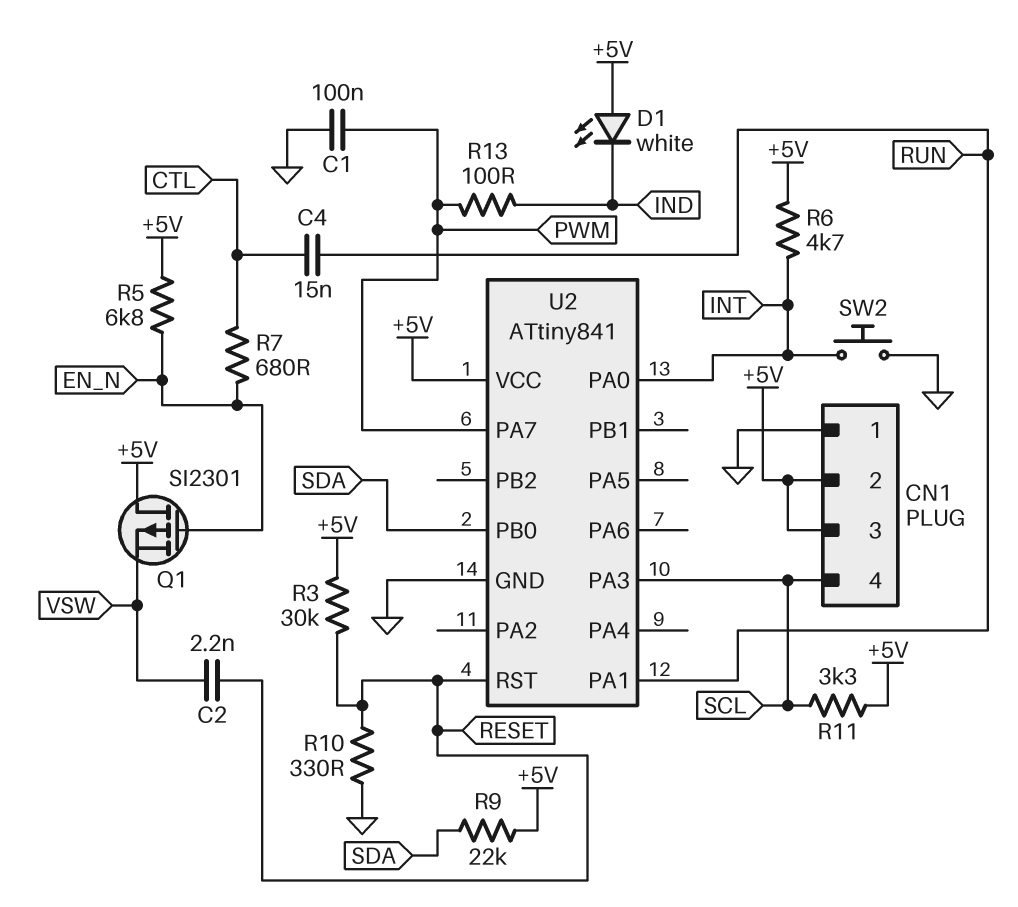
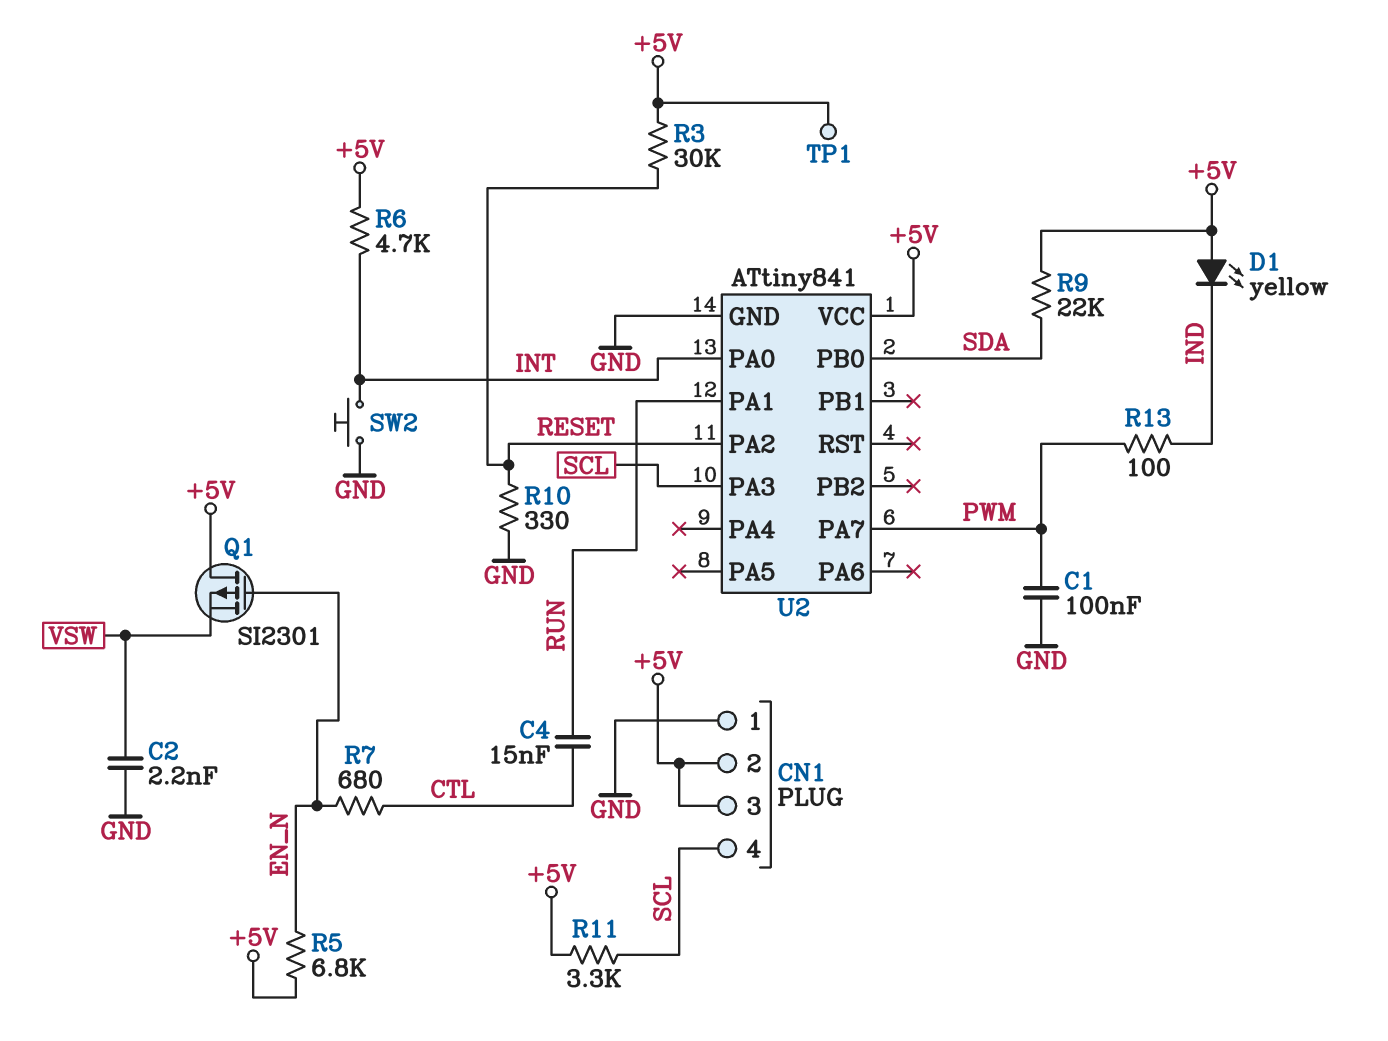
C2: 2.2nF (RESET, VSW) -> 2.2nF (GND, VSW)
D1: LED white (A +5V, K IND) -> LED yellow (A +5V, K IND)
TP1: none -> test point (+5V)
U2 pin PA2: none -> RESET
U2 pin RST: RESET -> none

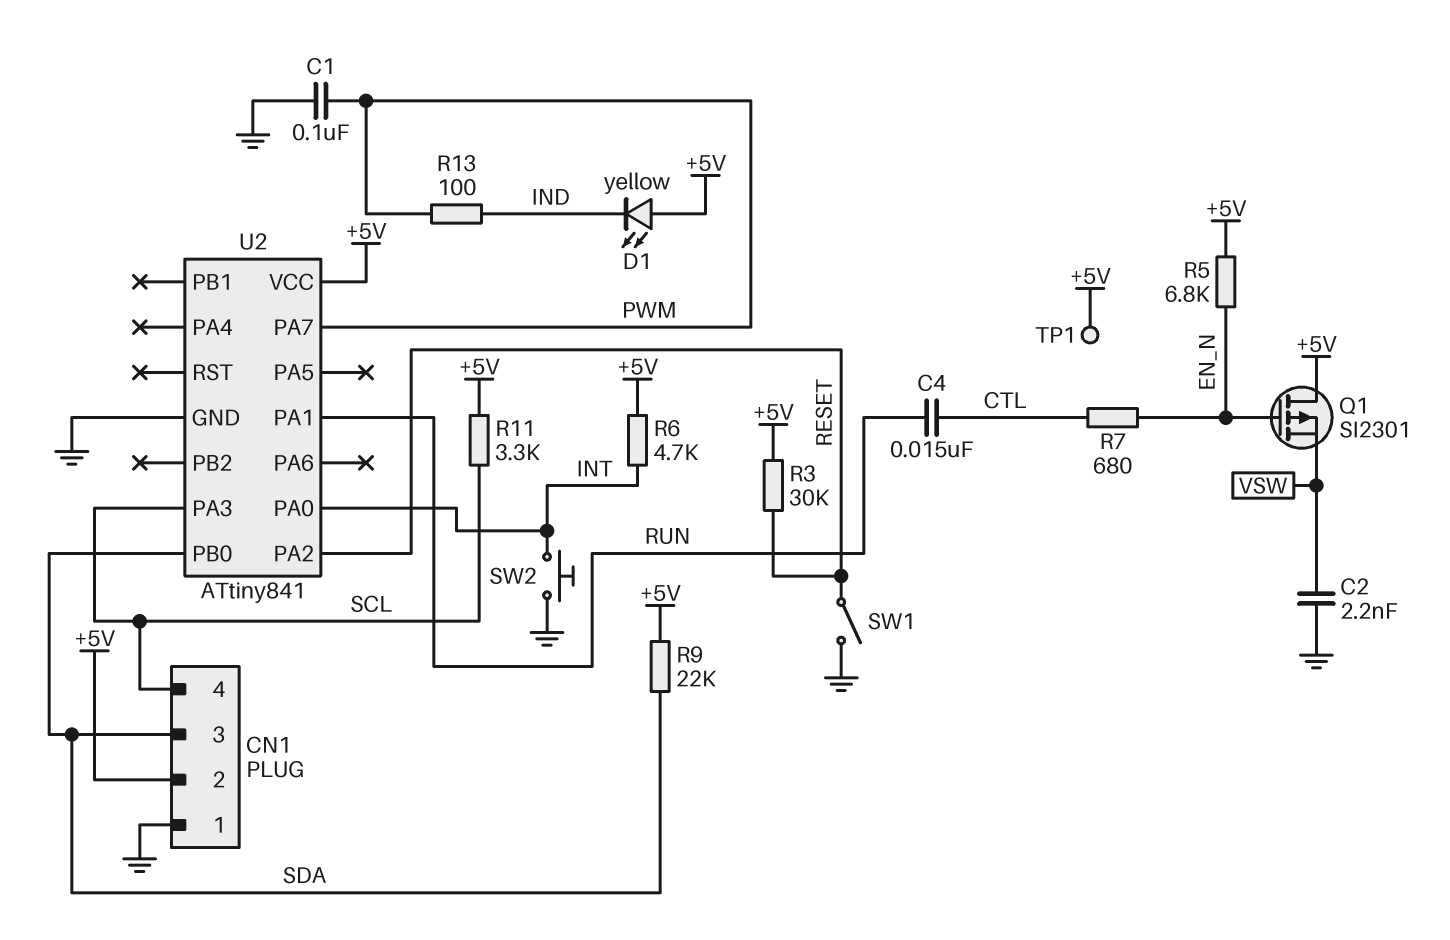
CN1 pin 3: +5V -> SDA
R10: 330 (GND, RESET) -> none
SW1: none -> switch (GND, RESET)

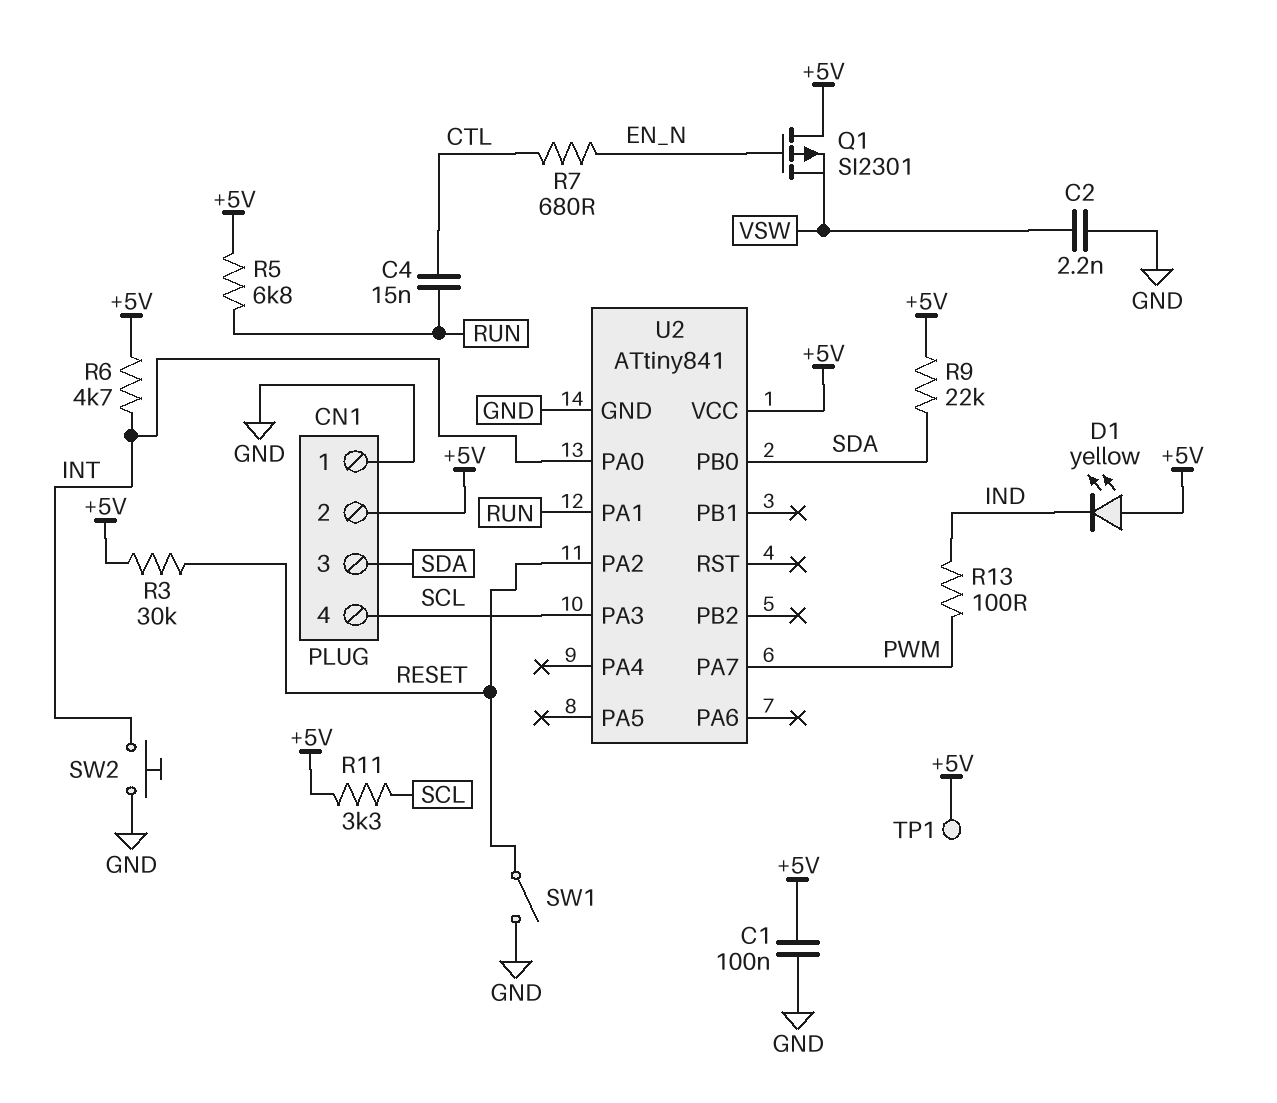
C1: 100nF (GND, PWM) -> 100nF (+5V, GND)
R5: 6.8k (+5V, EN_N) -> 6.8k (+5V, RUN)

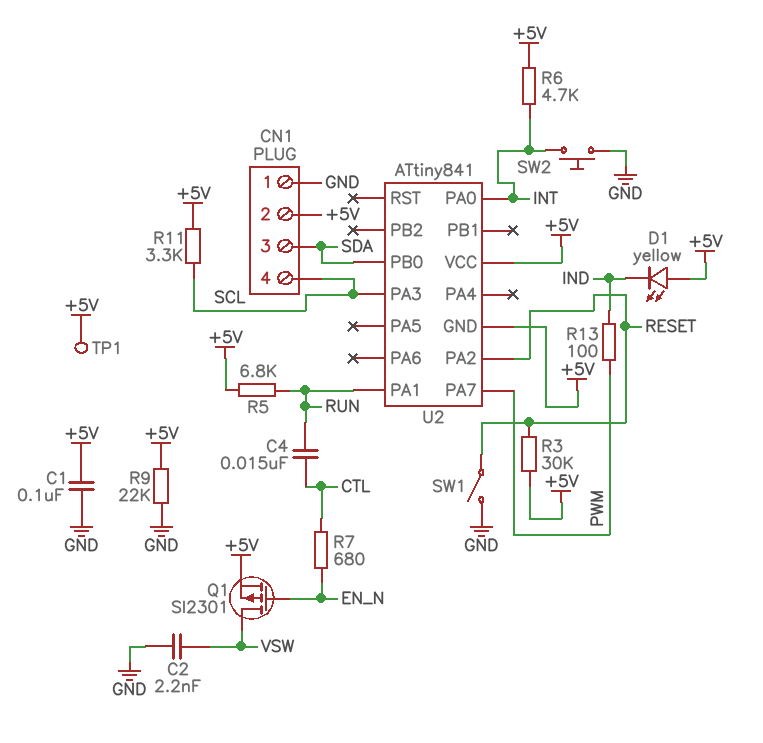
Q1: PMOS SI2301 (G EN_N, D +5V, S VSW) -> PMOS SI2301 (G EN_N, D VSW, S +5V)
R9: 22k (+5V, SDA) -> 22k (+5V, GND)
U2 pin GND: GND -> +5V

